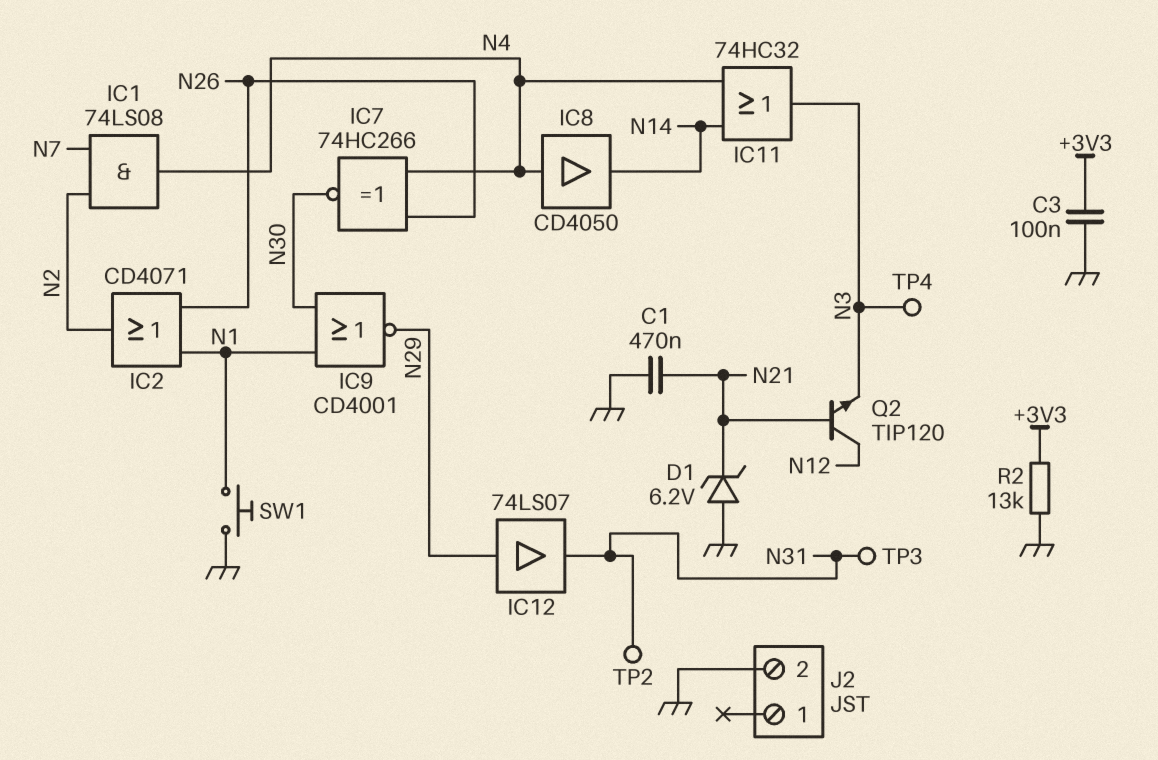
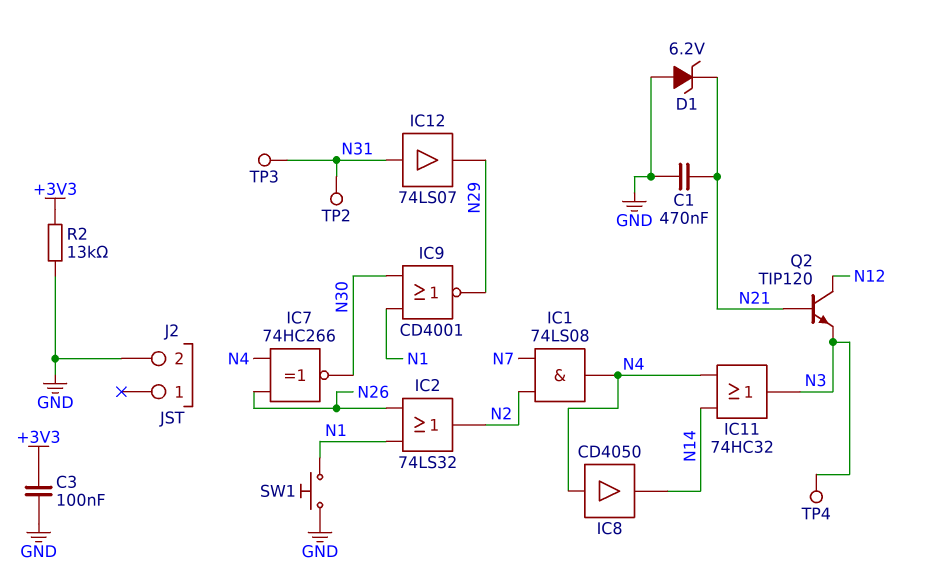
IC2: OR CD4071 (in N1, in N26, out N2) -> OR 74LS32 (in N1, in N26, out N2)
IC12: buffer 74LS07 (in N29, out N31) -> buffer 74LS07 (in N31, out N29)

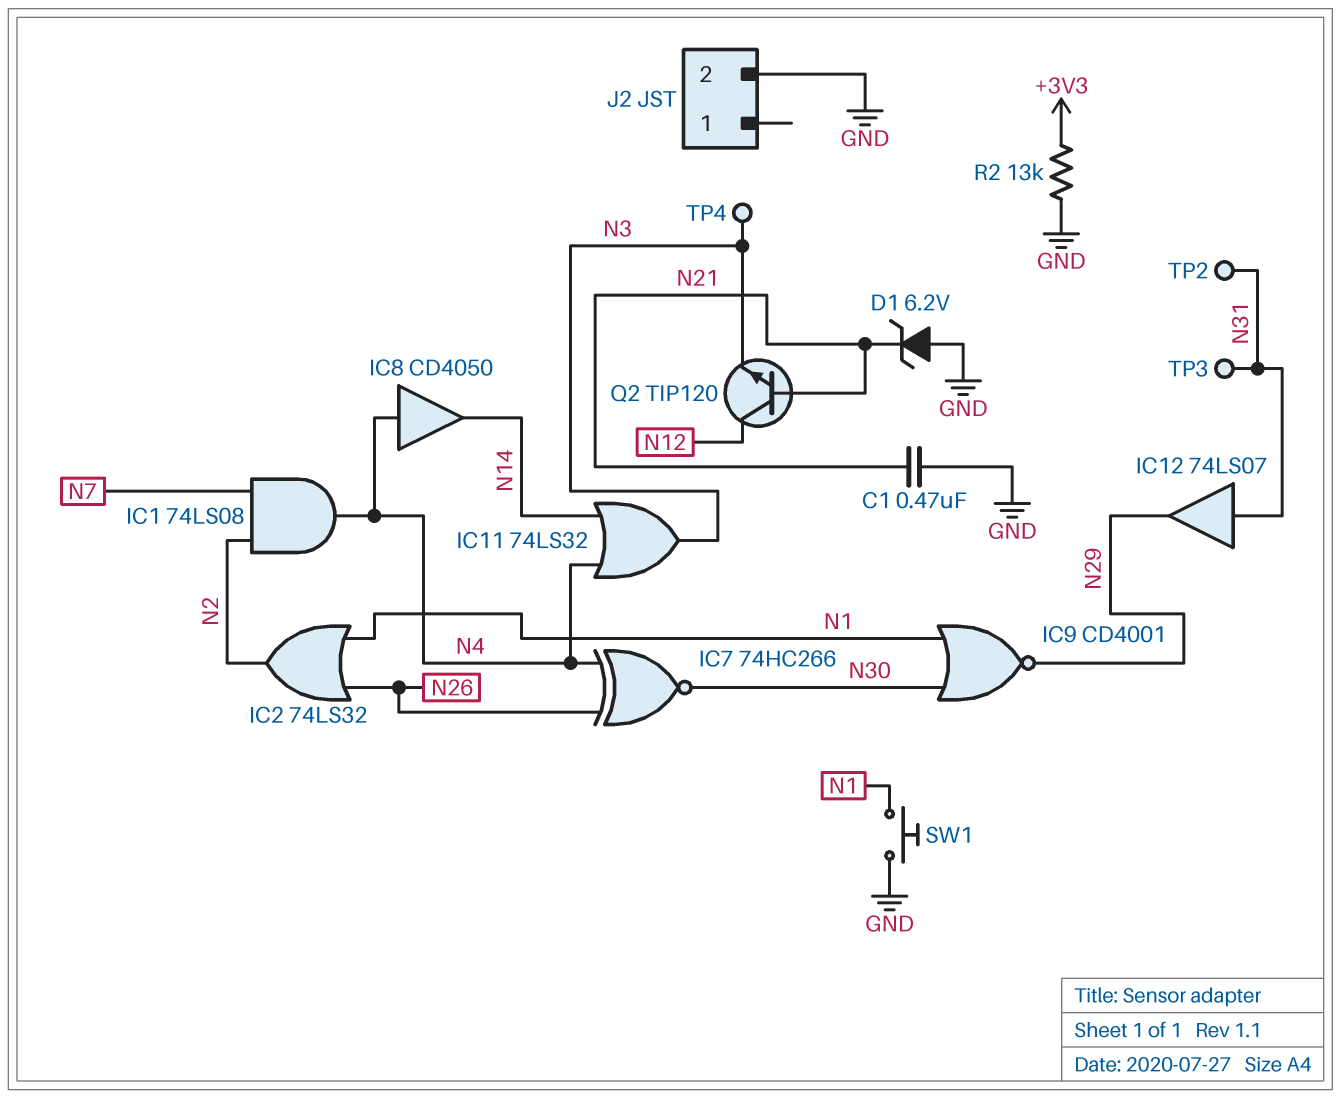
C3: 100nF (+3V3, GND) -> none
IC11: OR 74HC32 (in N4, in N14, out N3) -> OR 74LS32 (in N4, in N14, out N3)

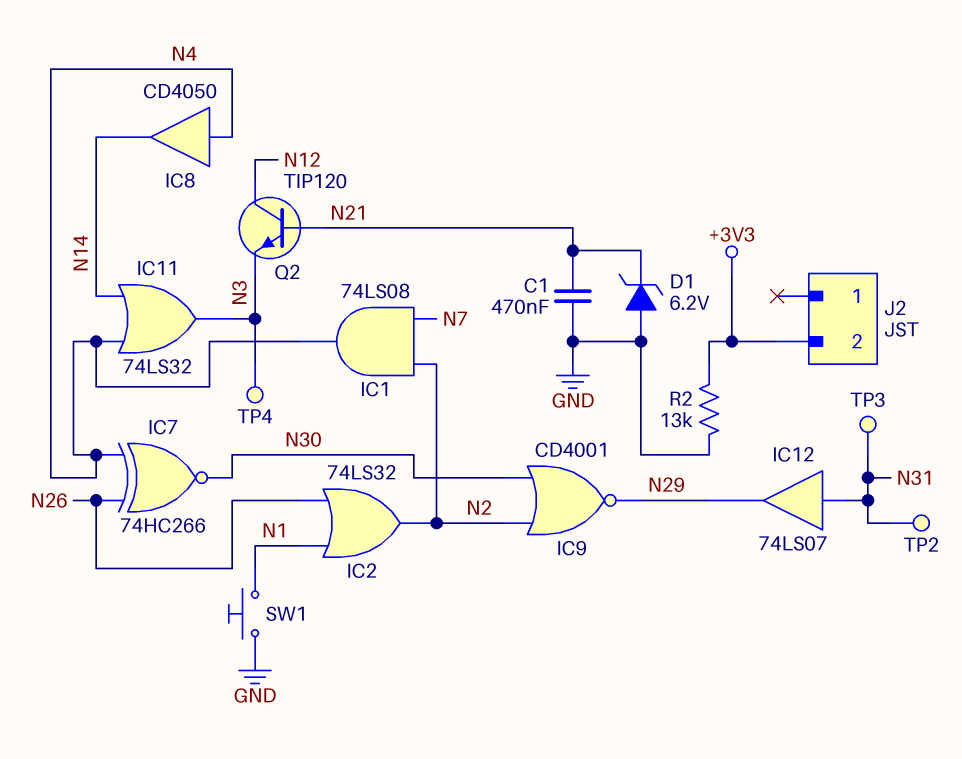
IC9: NOR CD4001 (in N1, in N30, out N29) -> NOR CD4001 (in N2, in N30, out N29)
J2 pin 2: GND -> +3V3

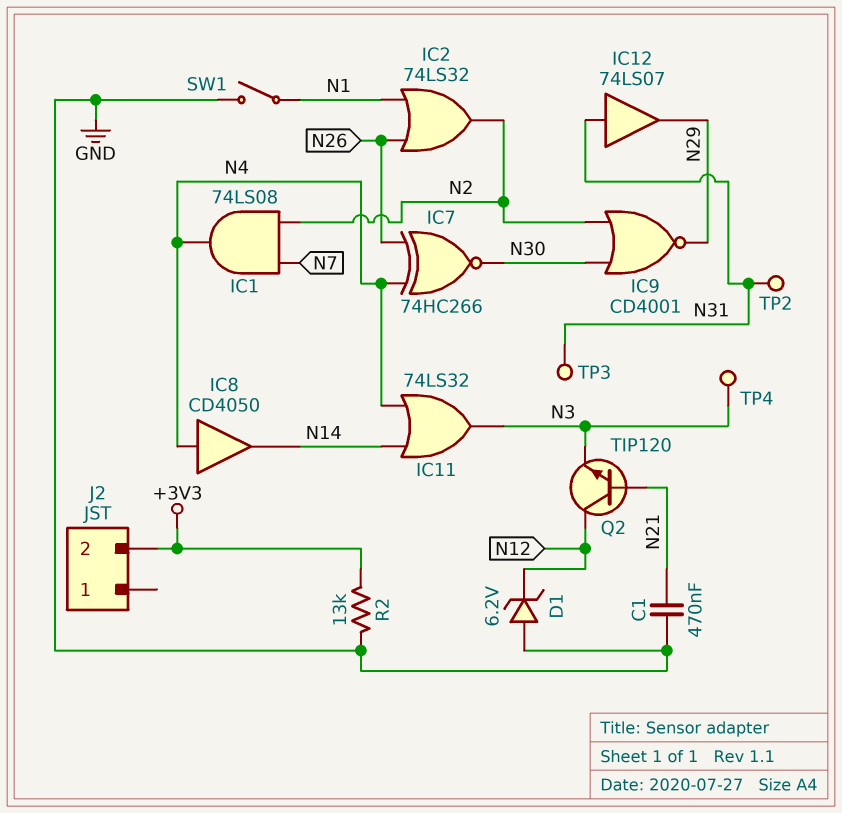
D1: zener 6.2V (A GND, K N21) -> zener 6.2V (A GND, K N12)
SW1: button (GND, N1) -> switch (GND, N1)

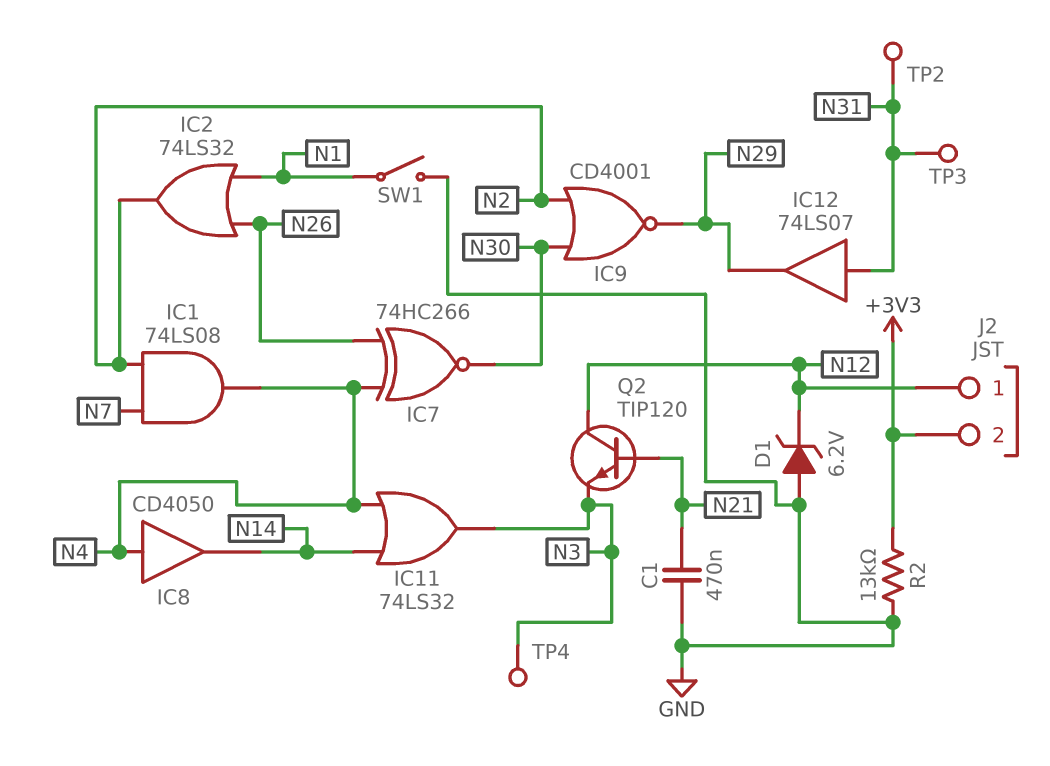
J2 pin 1: none -> N12

